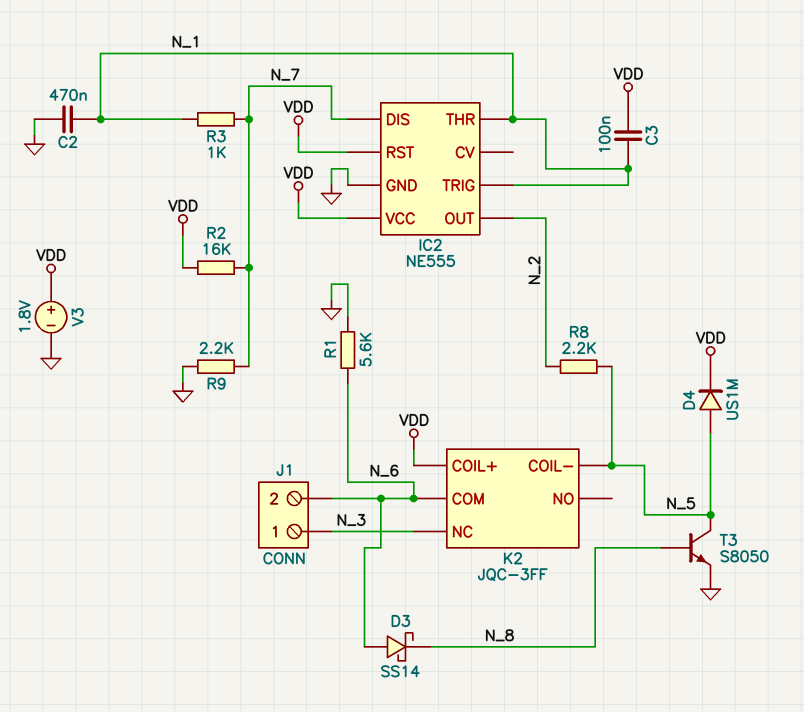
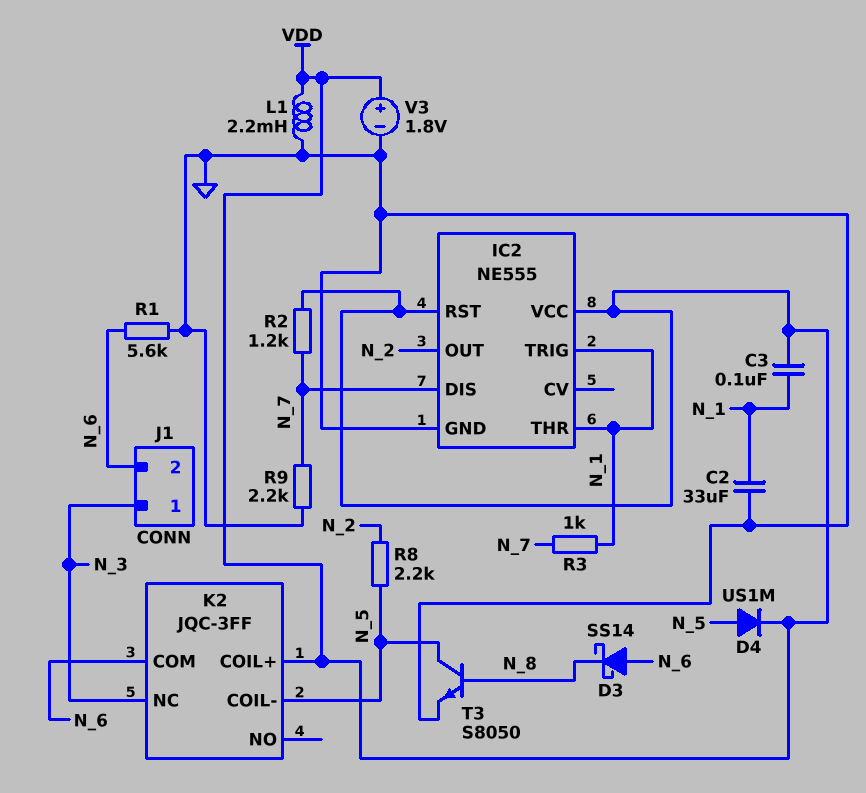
C2: 470nF (GND, N_1) -> 33uF (GND, N_1)
L1: none -> 2.2mH (GND, VDD)
R2: 16k (N_7, VDD) -> 1.2k (N_7, VDD)

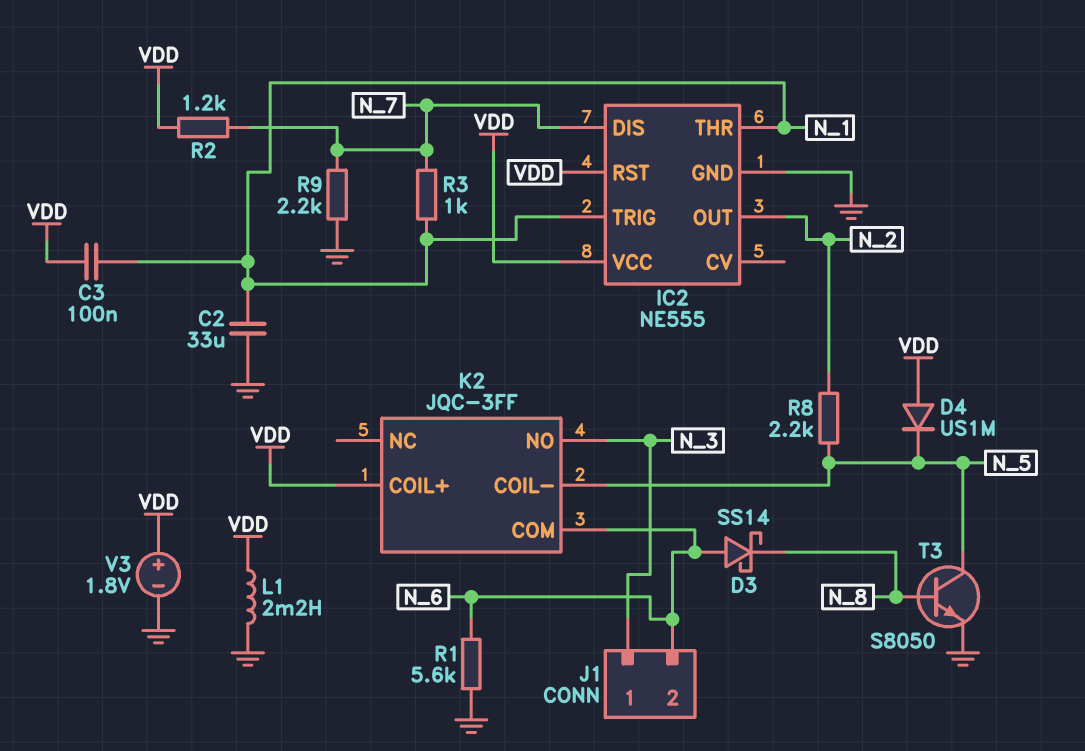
D4: diode US1M (A N_5, K VDD) -> diode US1M (A VDD, K N_5)
K2 pin NC: N_3 -> none
K2 pin NO: none -> N_3

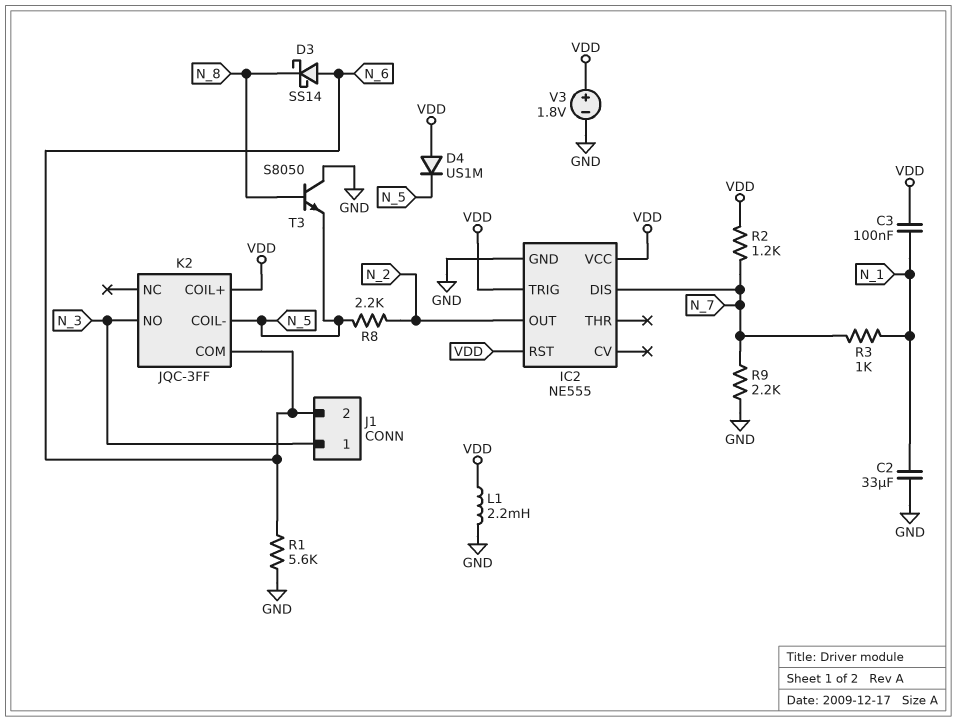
IC2 pin THR: N_1 -> none
IC2 pin TRIG: N_1 -> VDD
T3: NPN S8050 (B N_8, C N_5, E GND) -> NPN S8050 (B N_8, C GND, E N_5)

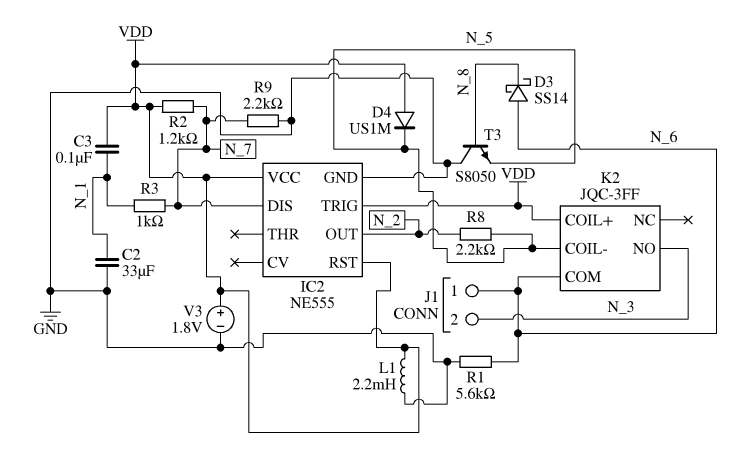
J1 pin 1: N_3 -> N_6
J1 pin 2: N_6 -> N_3

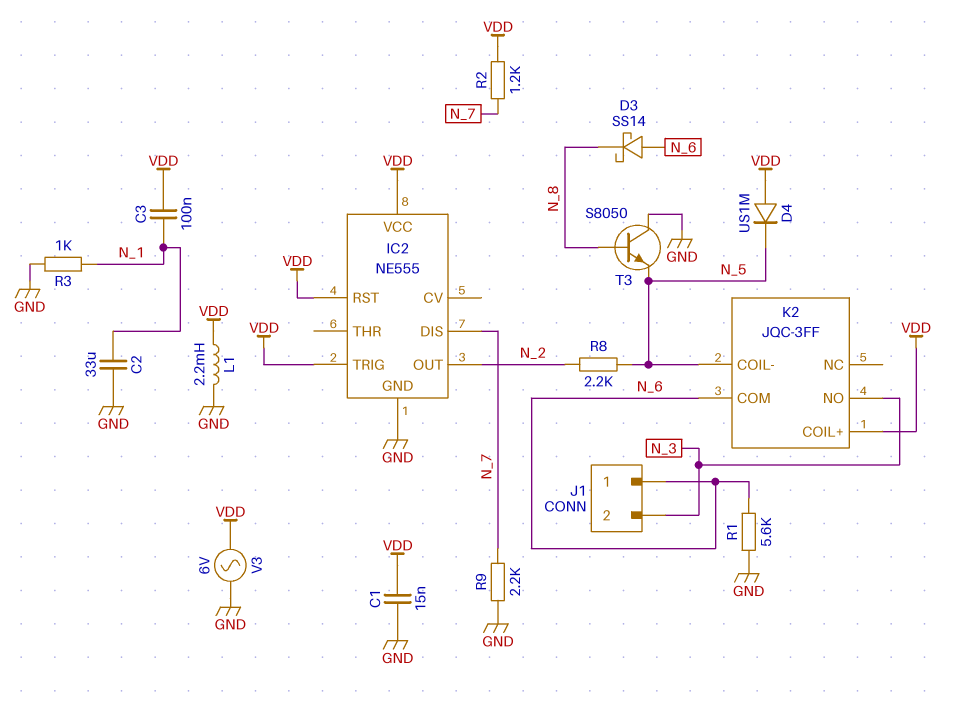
C1: none -> 15nF (GND, VDD)
R3: 1k (N_1, N_7) -> 1k (GND, N_1)
V3: 1.8V (plus VDD, minus GND) -> AC 6V (GND, VDD)

